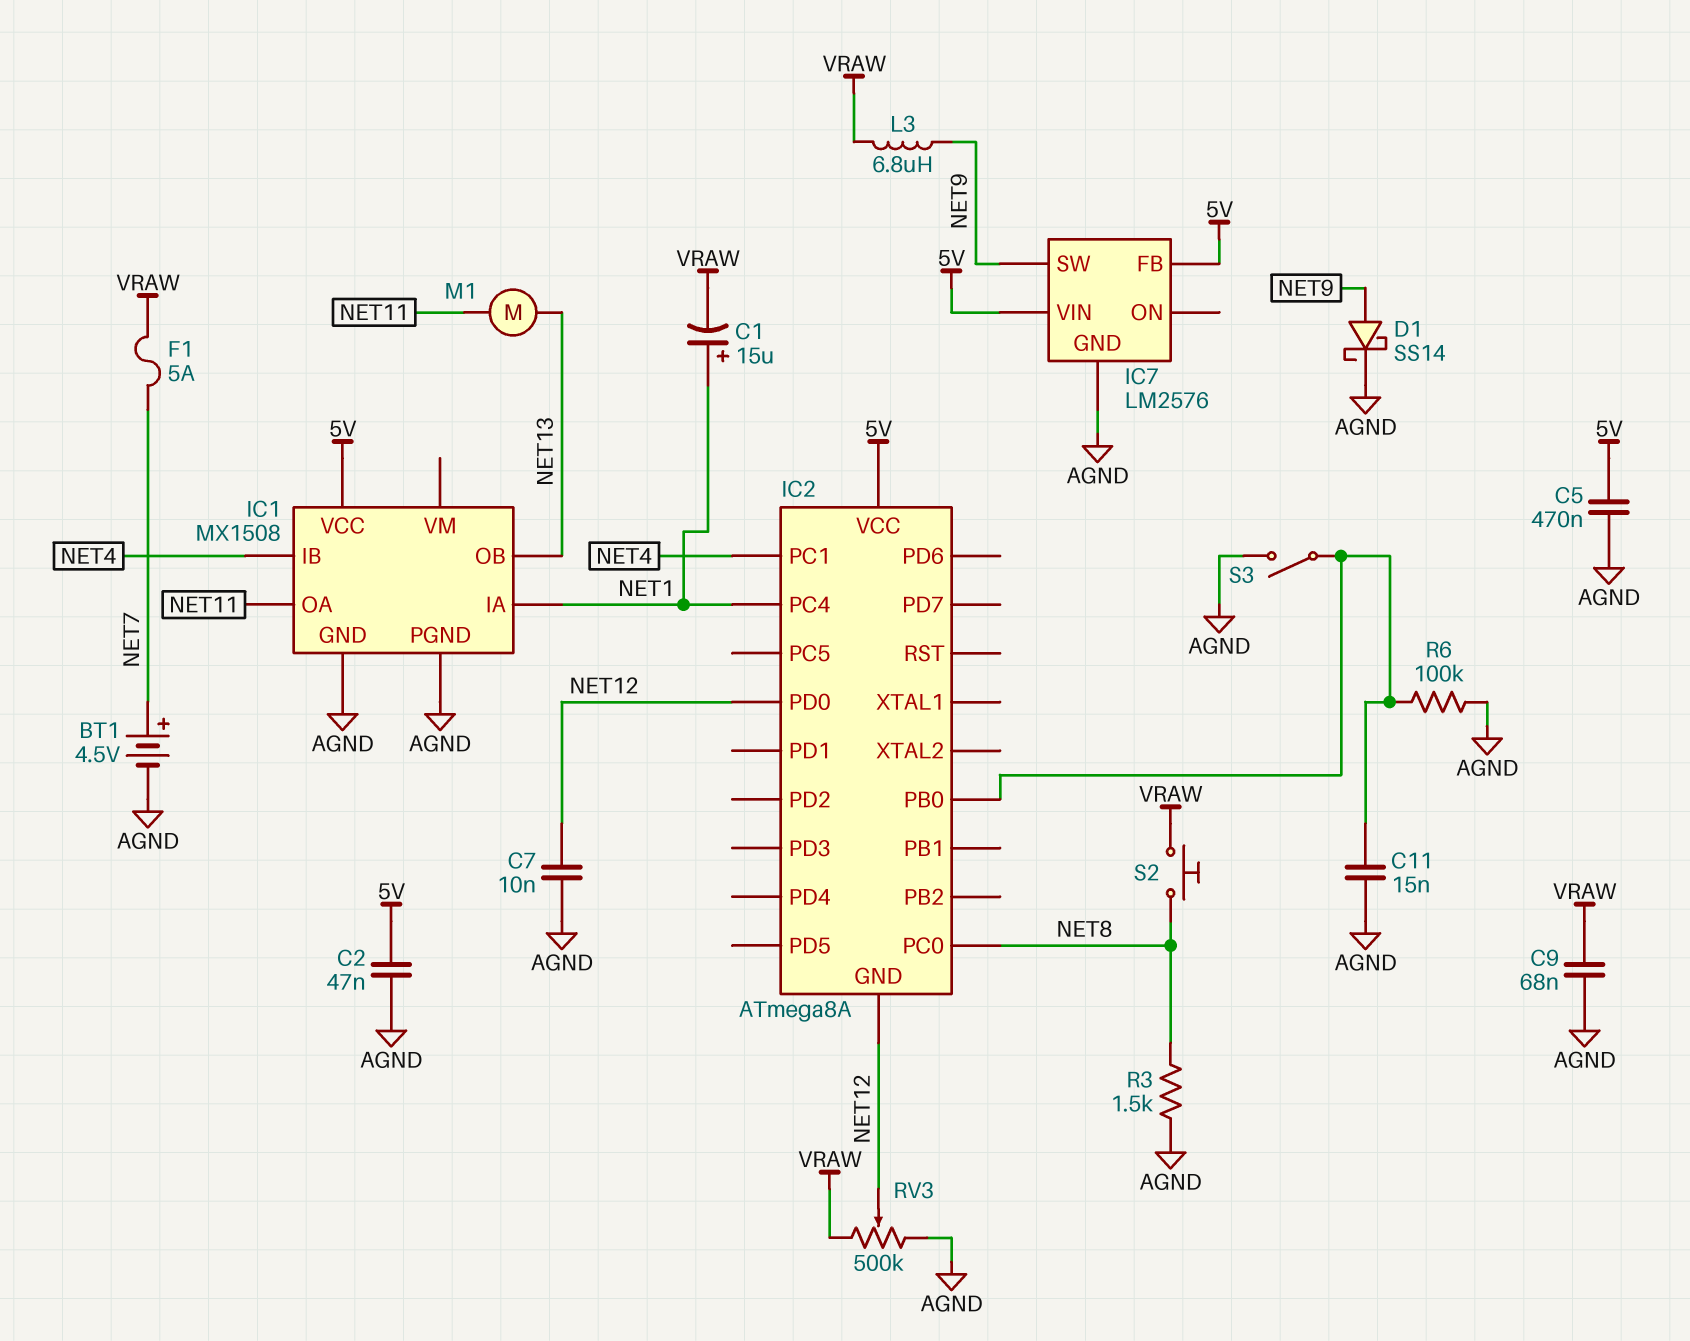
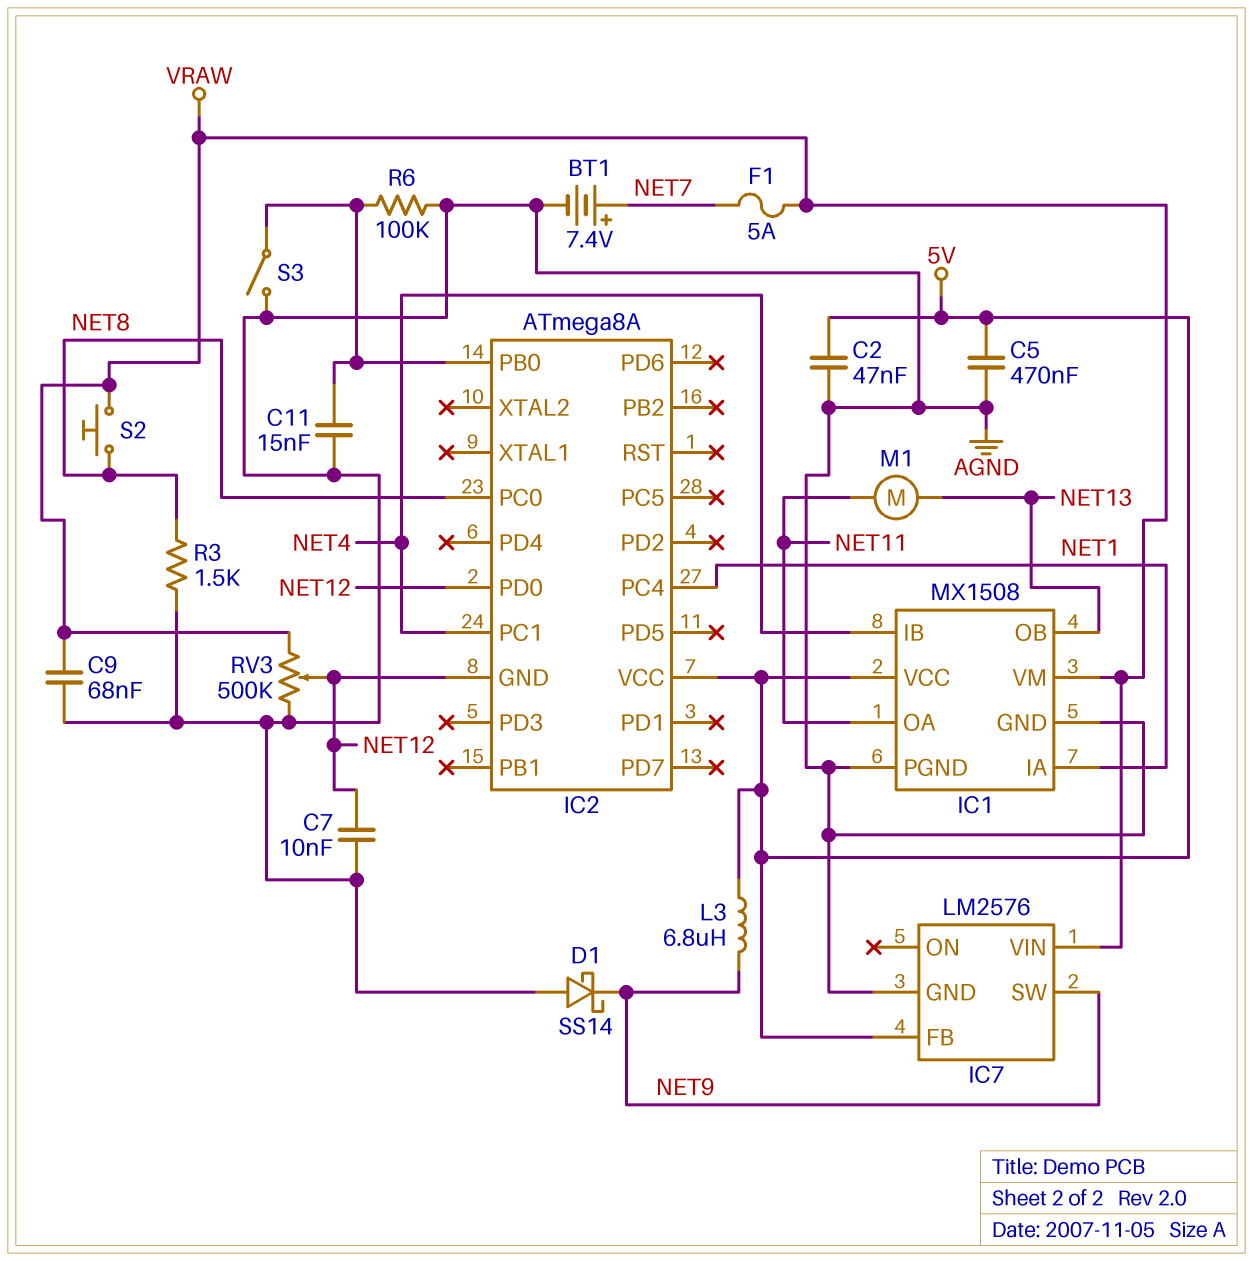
BT1: 4.5V (plus NET7, minus AGND) -> 7.4V (plus NET7, minus AGND)
C1: 15uF (plus NET1, minus VRAW) -> none
D1: schottky SS14 (A NET9, K AGND) -> schottky SS14 (A AGND, K NET9)
IC1 pin VM: none -> VRAW
IC7 pin VIN: 5V -> VRAW
L3: 6.8uH (NET9, VRAW) -> 6.8uH (5V, NET9)

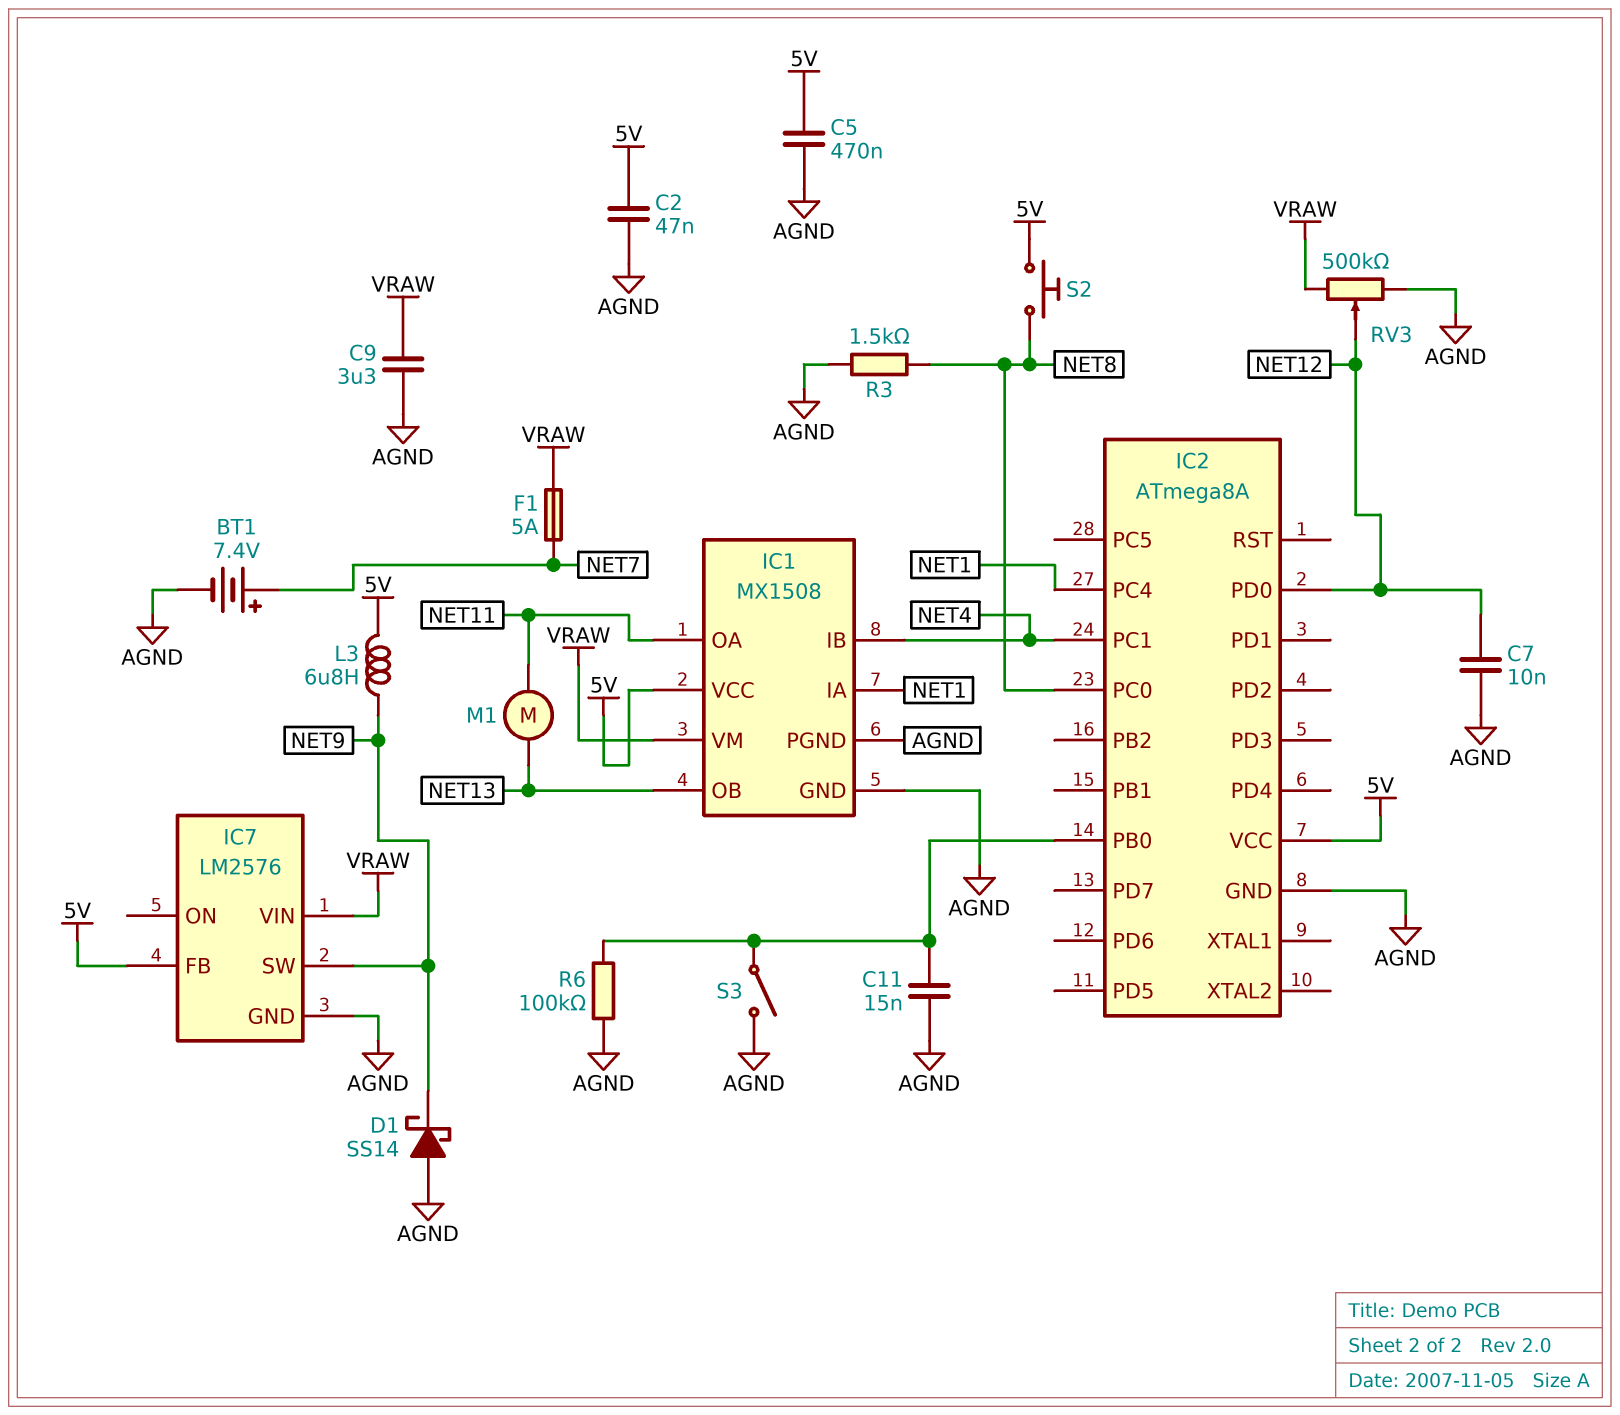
C9: 68nF (AGND, VRAW) -> 3.3uF (AGND, VRAW)
IC2 pin GND: NET12 -> AGND
S2: button (NET8, VRAW) -> button (5V, NET8)

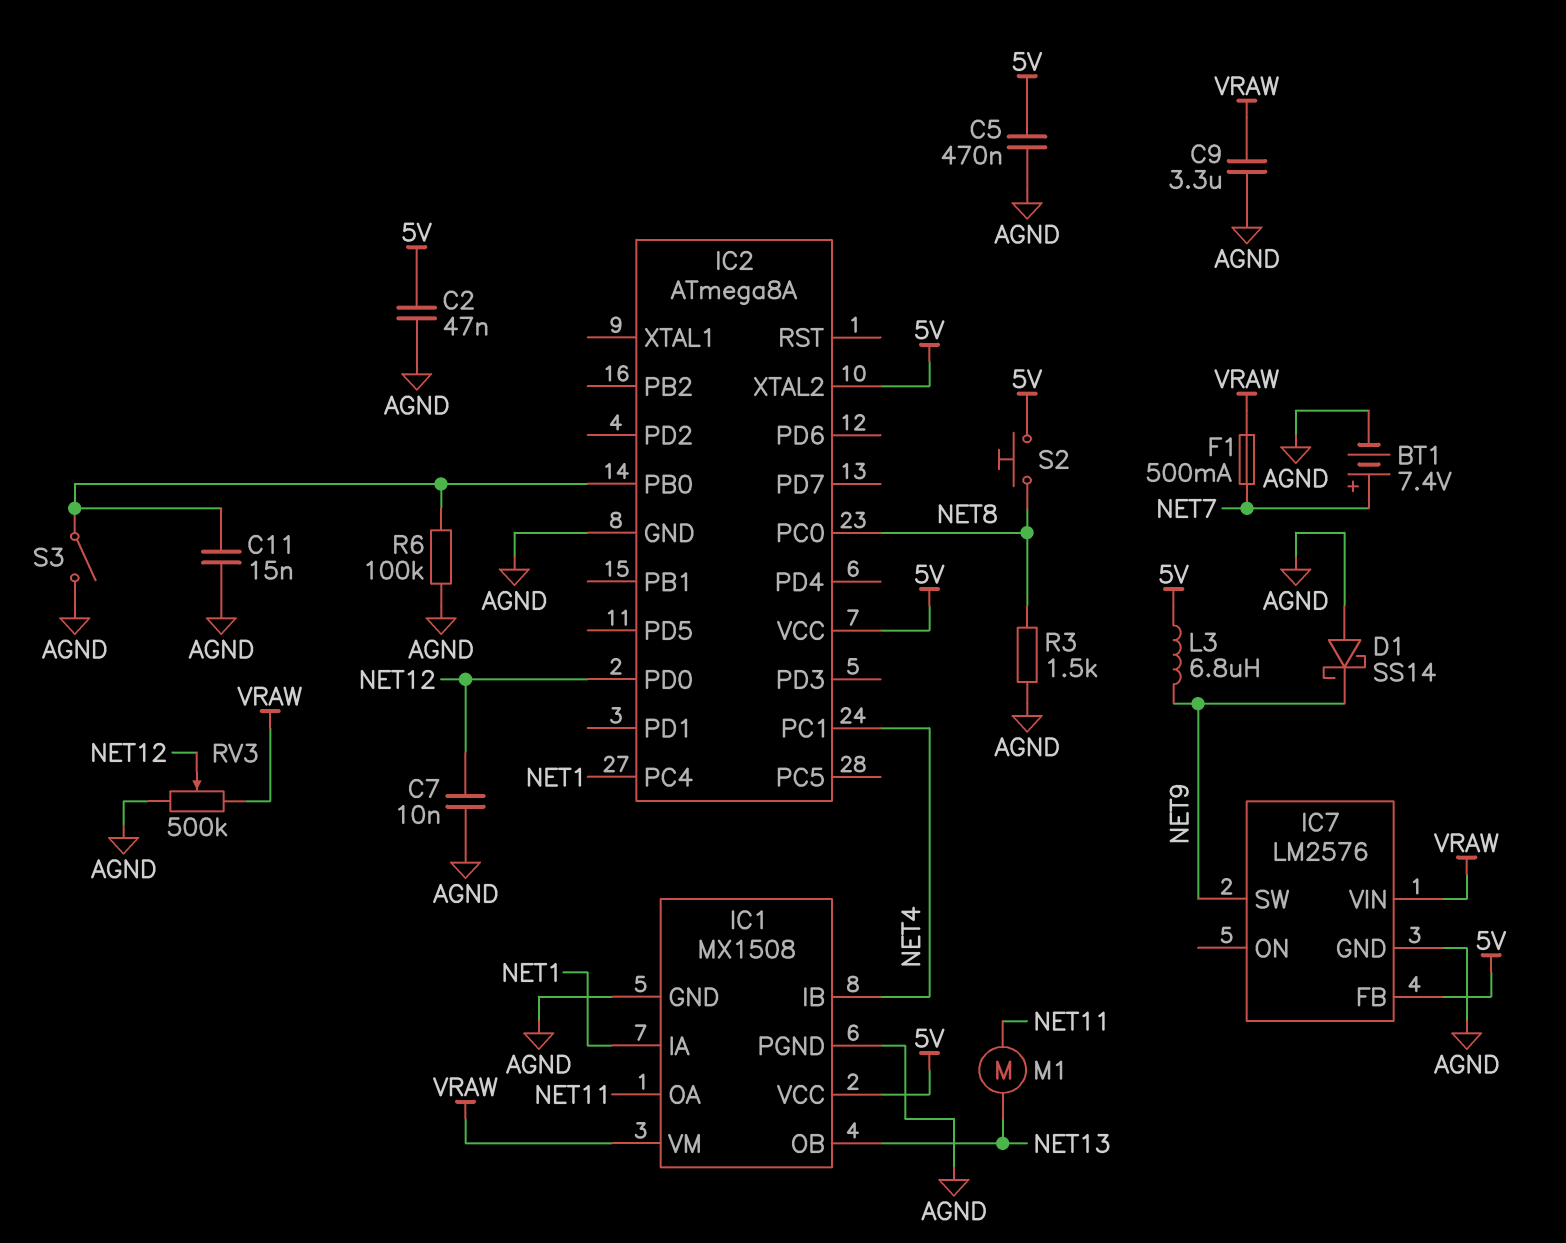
F1: 5A (NET7, VRAW) -> 500mA (NET7, VRAW)
IC2 pin XTAL2: none -> 5V

